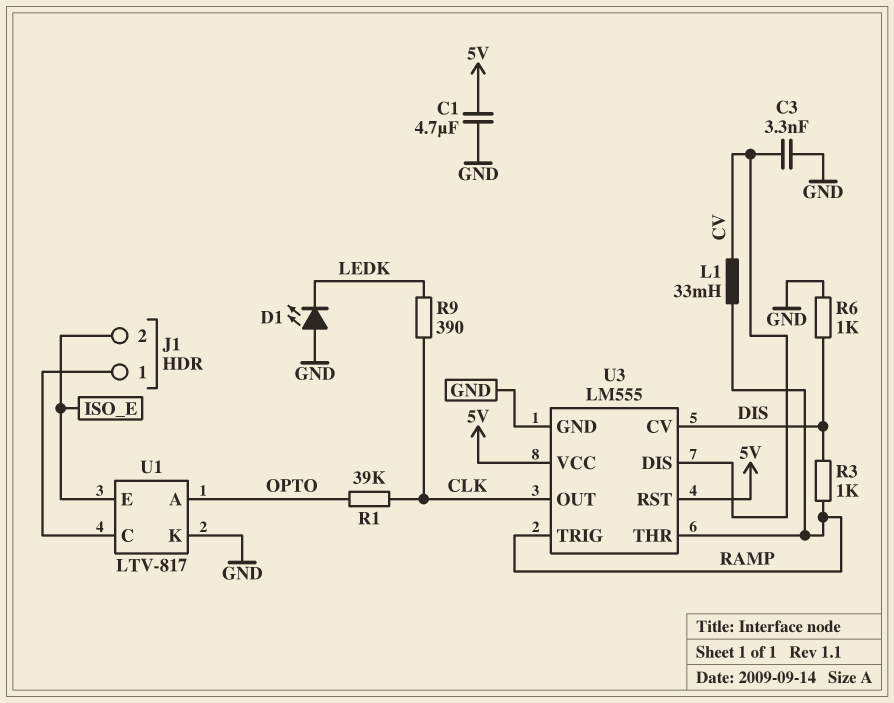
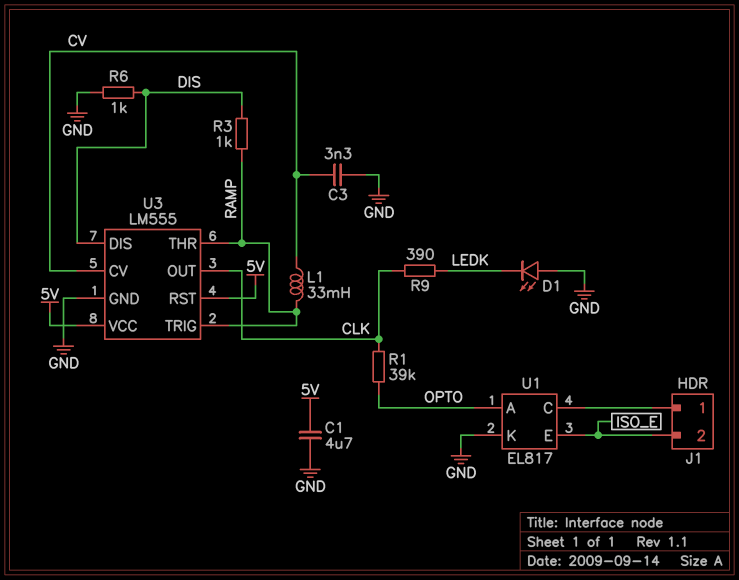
U1: LTV-817 -> EL817
U3 pin CV: DIS -> CV
U3 pin DIS: CV -> DIS

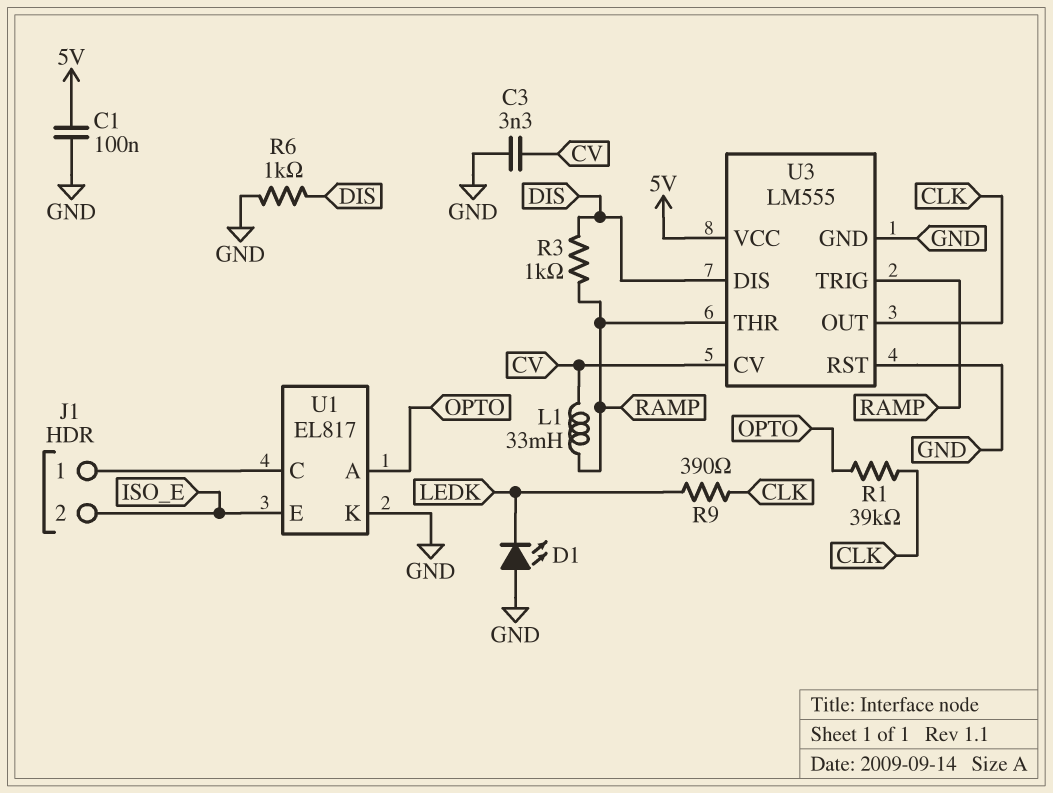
C1: 4.7uF (5V, GND) -> 100nF (5V, GND)
U3 pin RST: 5V -> GND

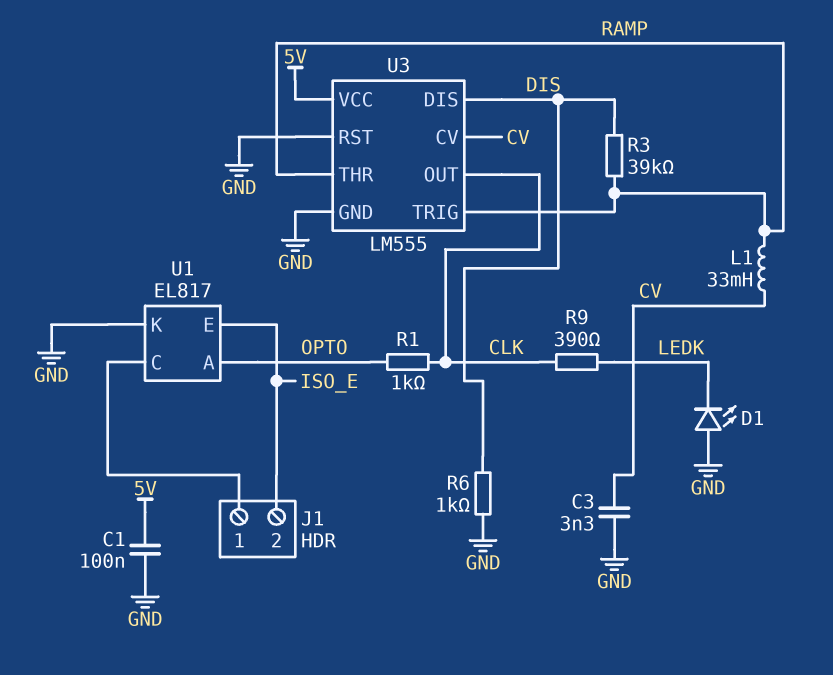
R1: 39k (CLK, OPTO) -> 1k (CLK, OPTO)
R3: 1k (DIS, RAMP) -> 39k (DIS, RAMP)

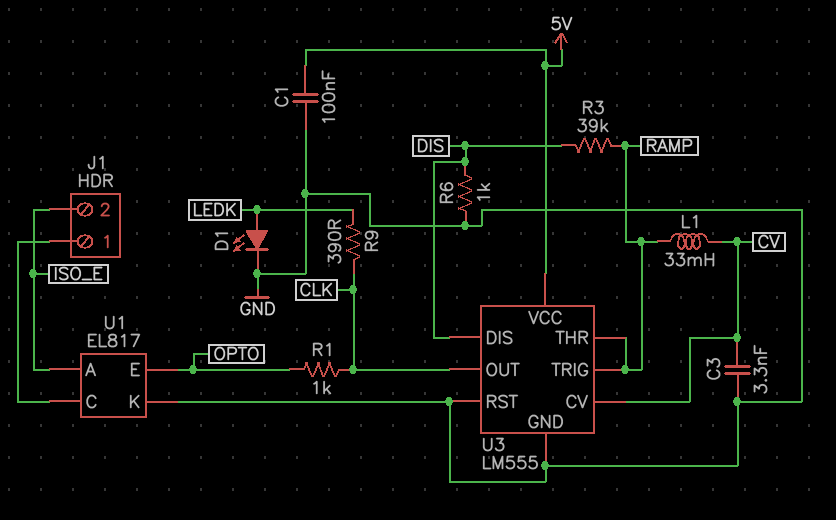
D1: LED (A GND, K LEDK) -> LED (A LEDK, K GND)
U1 pin A: OPTO -> ISO_E
U1 pin E: ISO_E -> OPTO

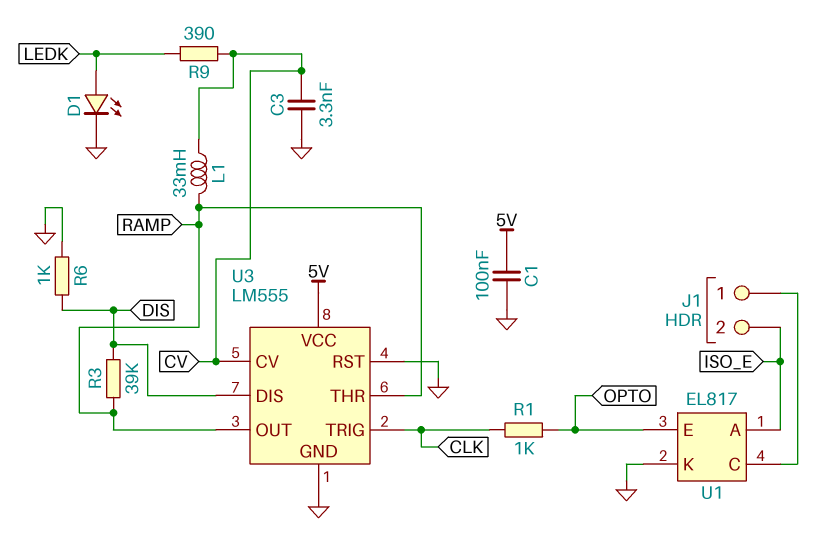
R9: 390 (CLK, LEDK) -> 390 (CV, LEDK)
U3 pin OUT: CLK -> RAMP
U3 pin TRIG: RAMP -> CLK

